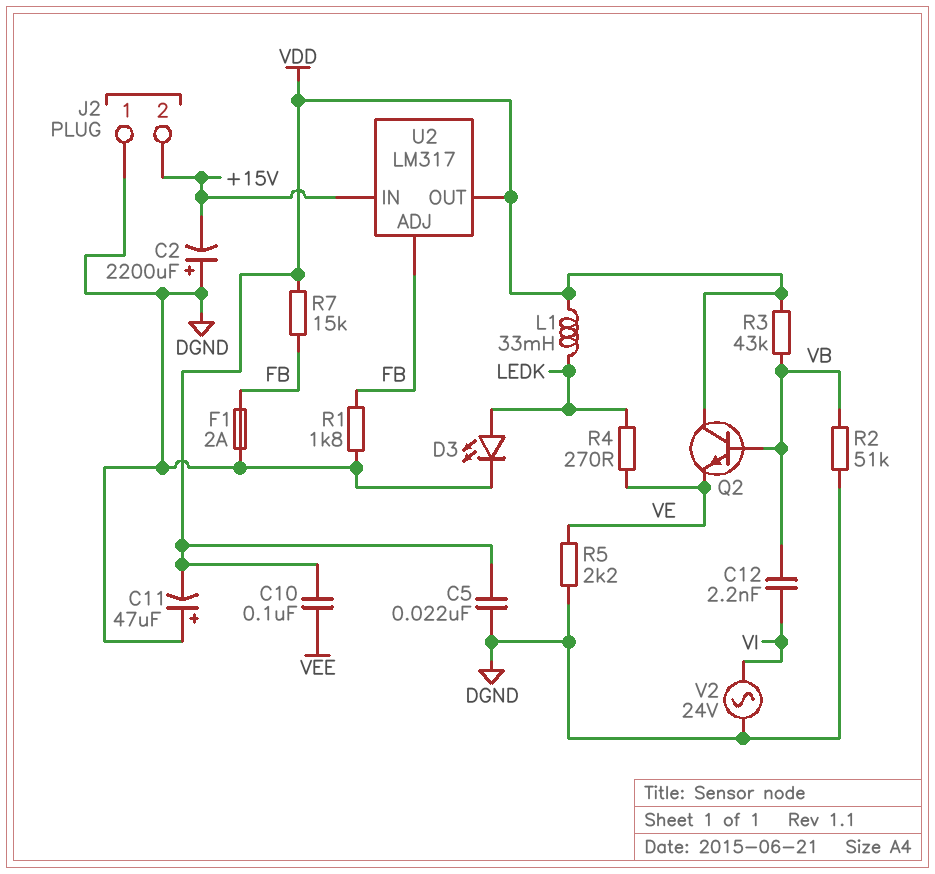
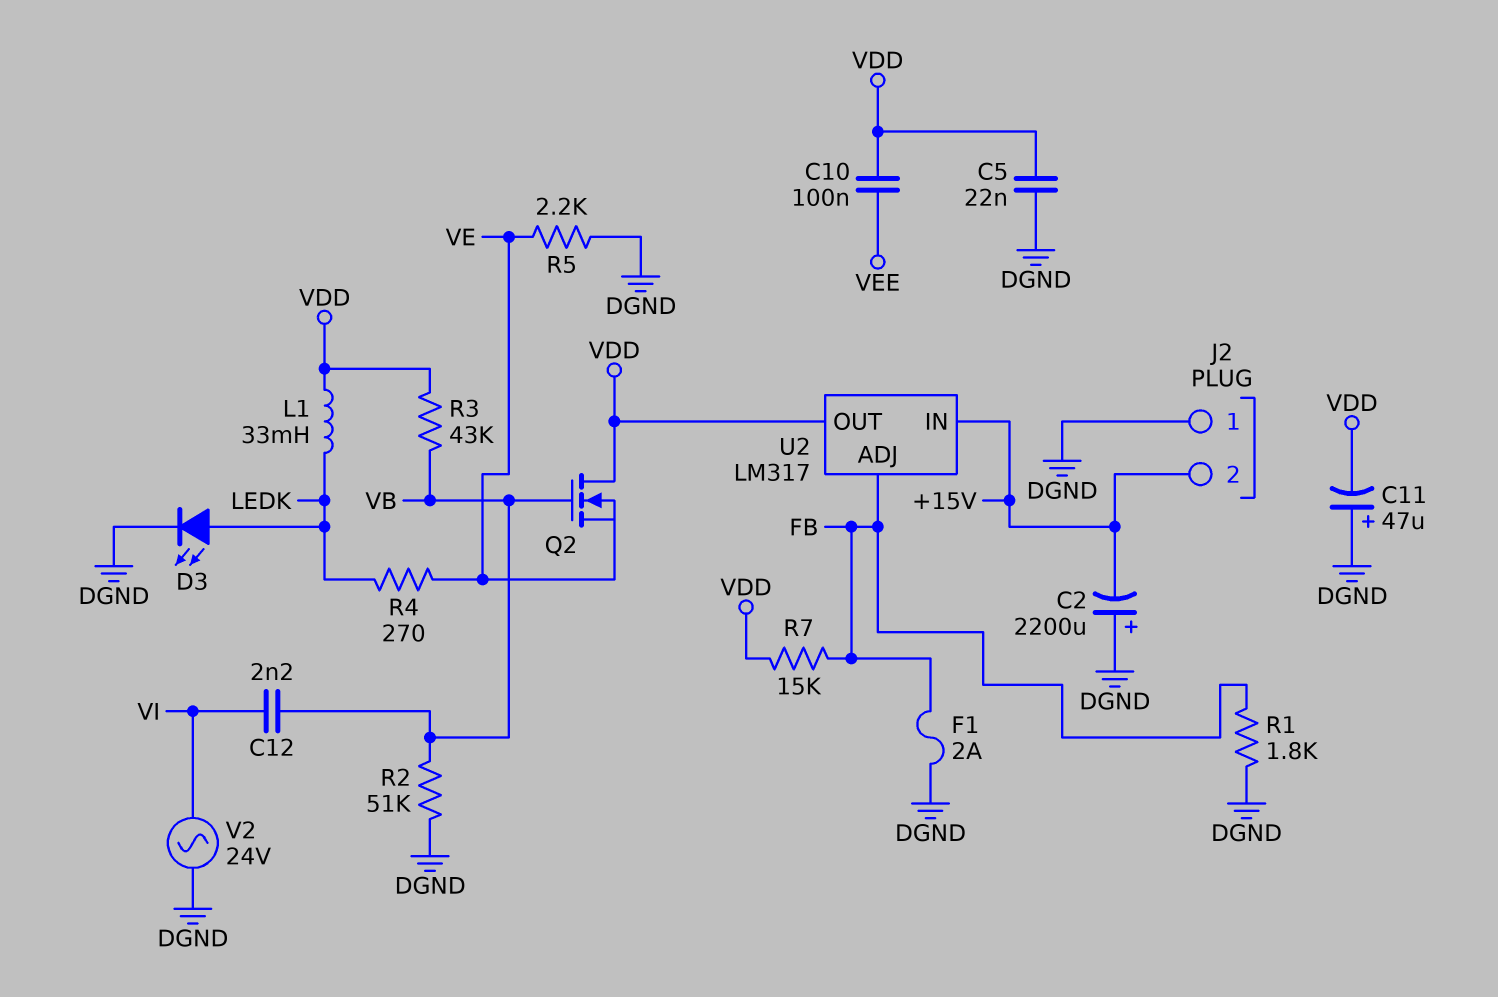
Q2: NPN (B VB, C VDD, E VE) -> NMOS (G VB, D VDD, S VE)

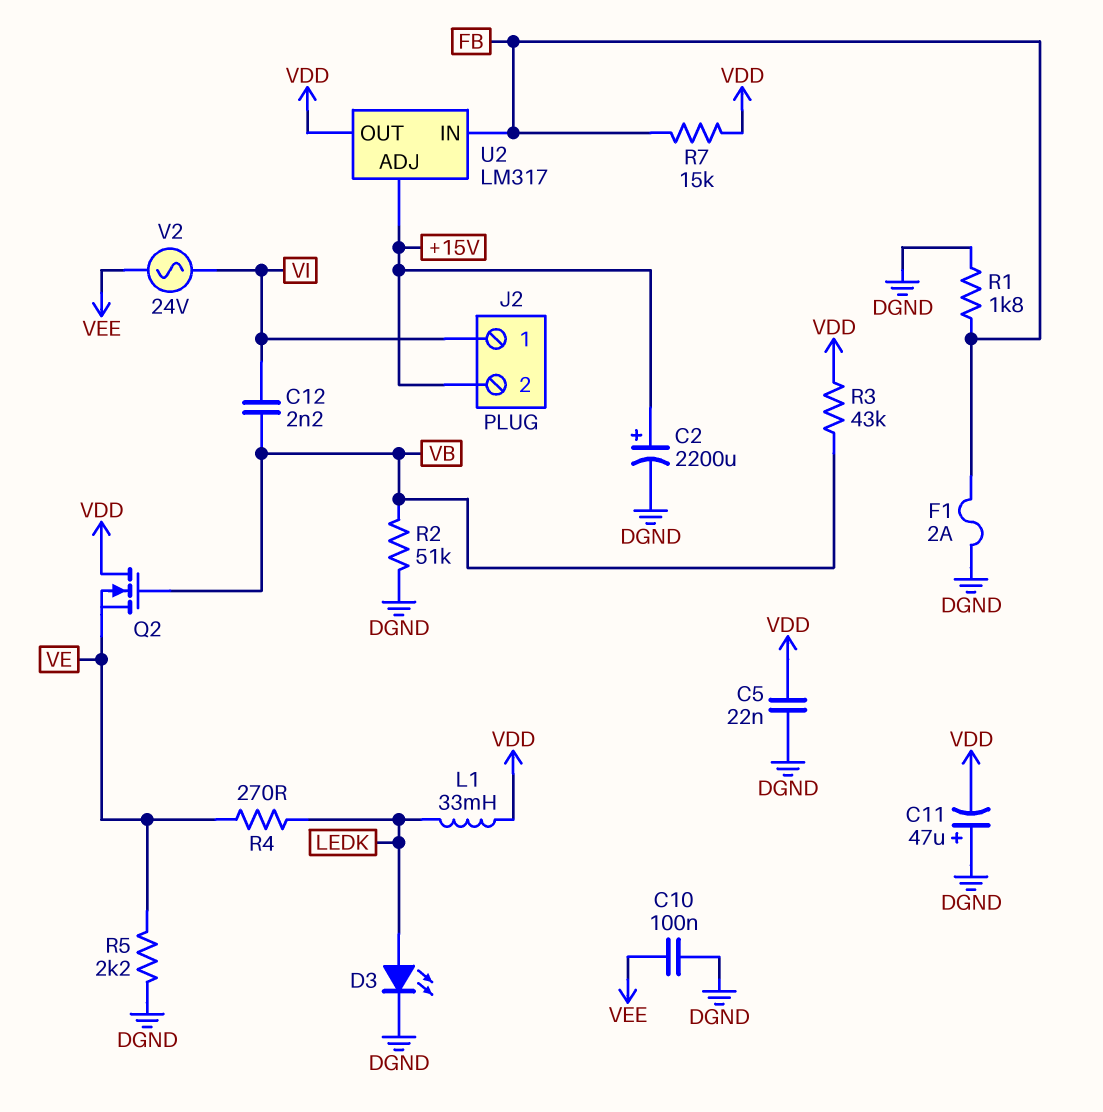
C2: 2200uF (plus DGND, minus +15V) -> 2200uF (plus +15V, minus DGND)
C10: 100nF (VDD, VEE) -> 100nF (DGND, VEE)
J2 pin 1: DGND -> VI
U2 pin ADJ: FB -> +15V
U2 pin IN: +15V -> FB
V2: AC 24V (DGND, VI) -> AC 24V (VEE, VI)

